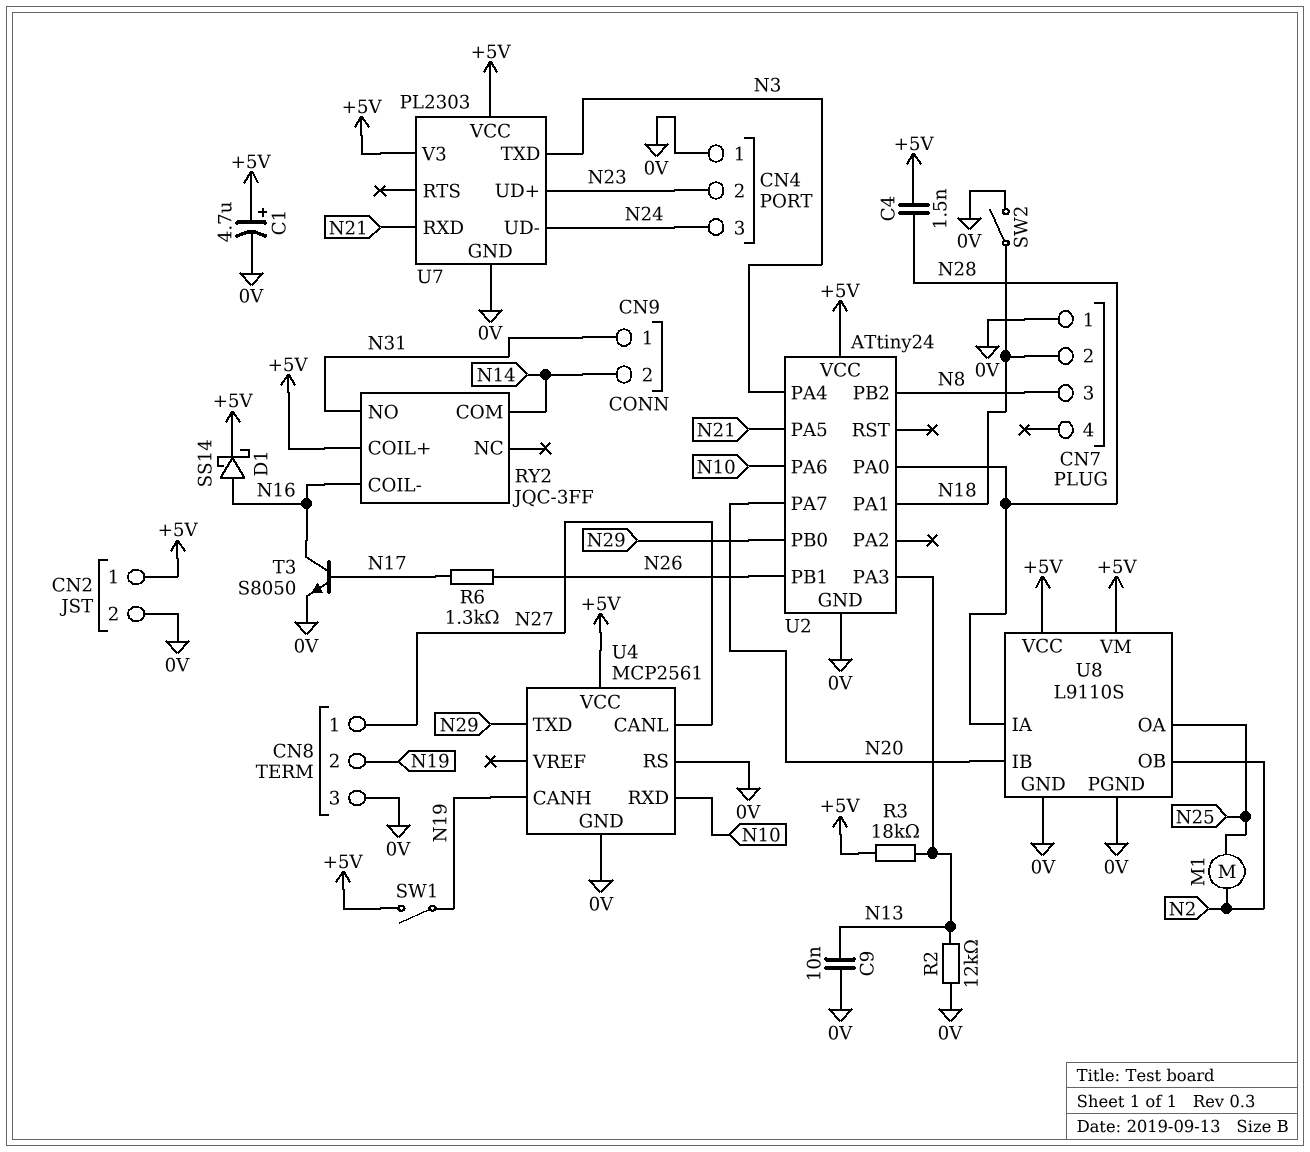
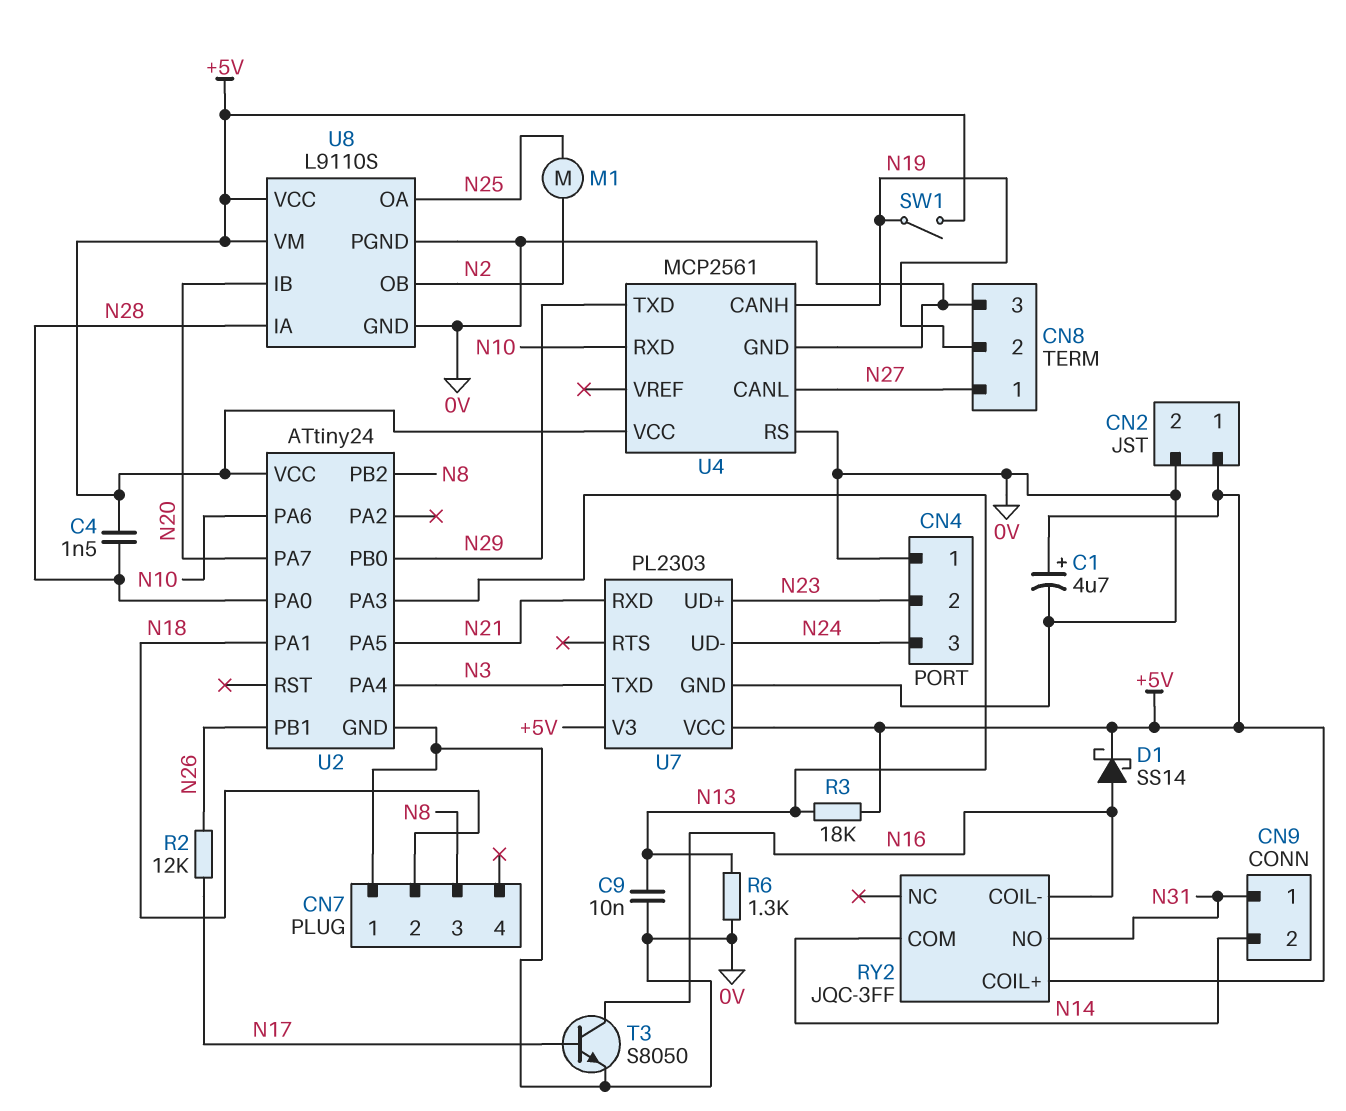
R2: 12k (0V, N13) -> 12k (N17, N26)
R6: 1.3k (N17, N26) -> 1.3k (0V, N13)
SW2: switch (0V, N18) -> none

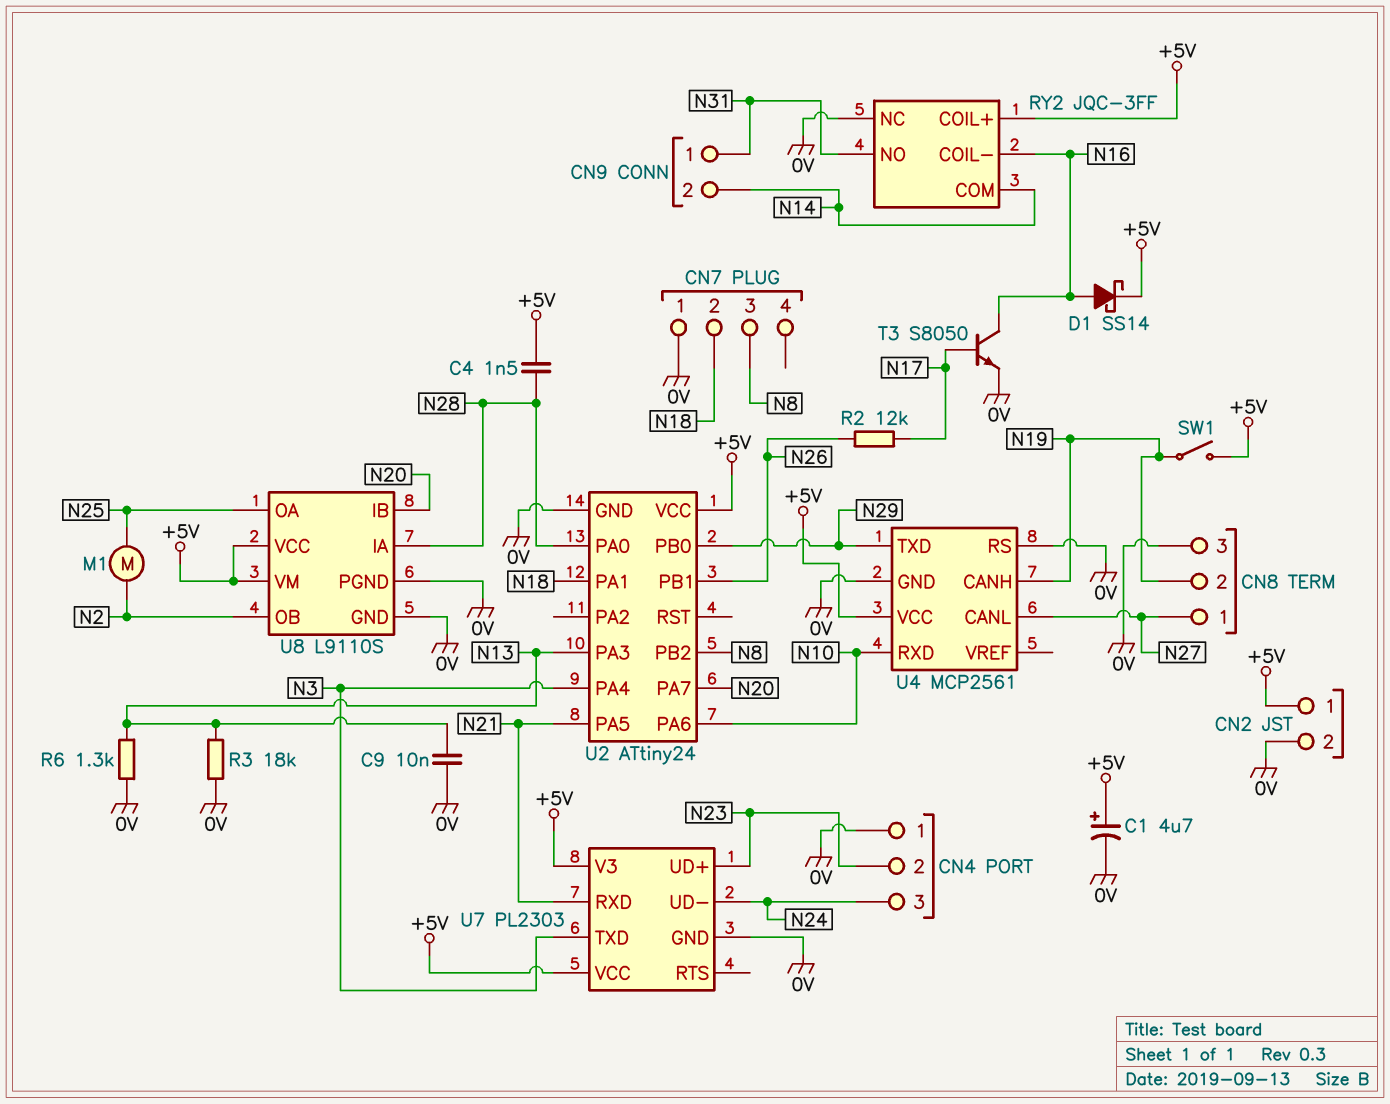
R3: 18k (+5V, N13) -> 18k (0V, N13)
RY2 pin NC: none -> 0V

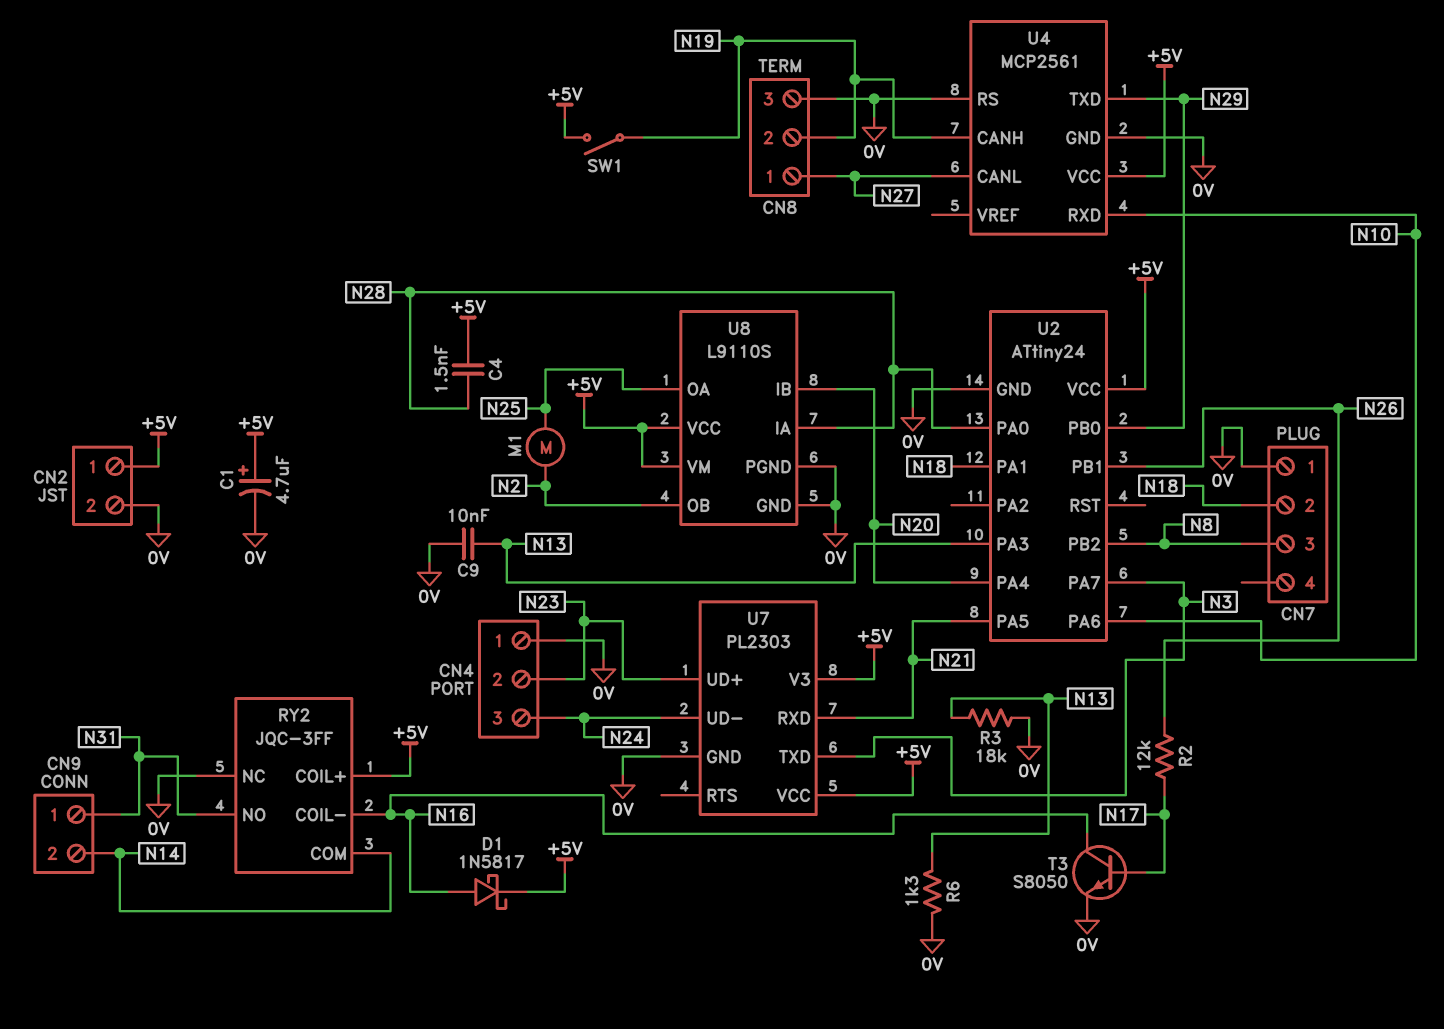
D1: schottky SS14 (A N16, K +5V) -> schottky 1N5817 (A N16, K +5V)
U2 pin PA4: N3 -> N20
U2 pin PA7: N20 -> N3

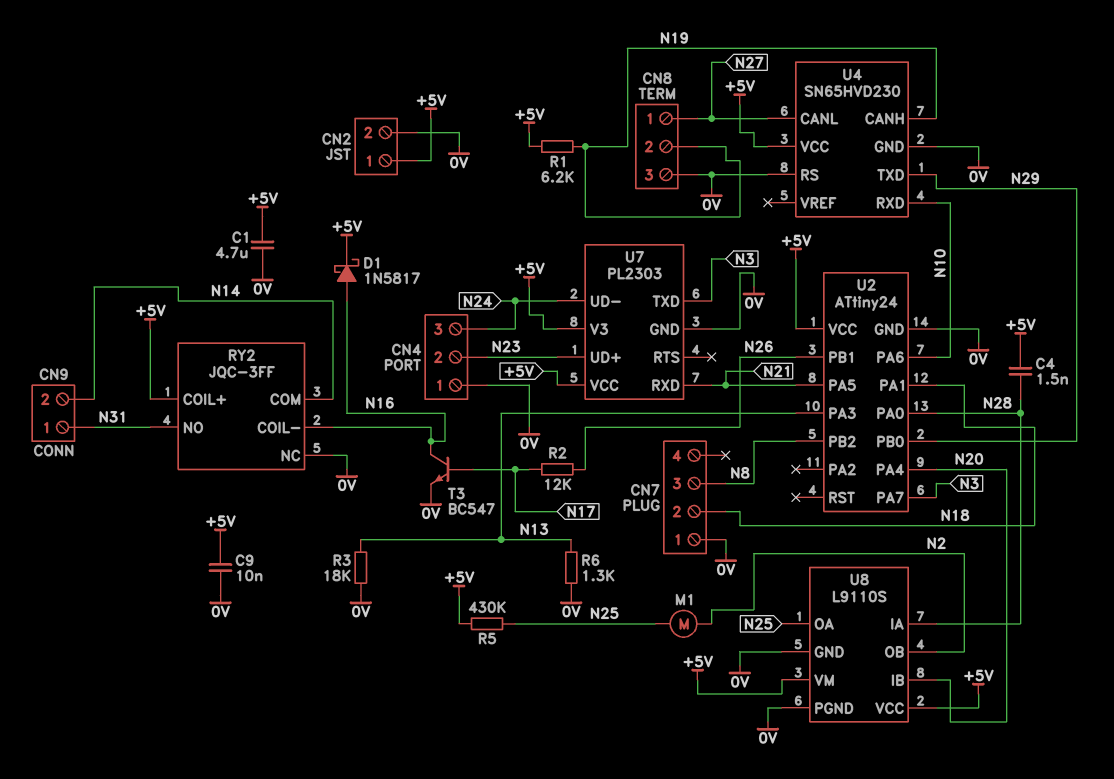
C1: 4.7uF (plus +5V, minus 0V) -> 4.7uF (+5V, 0V)
C9: 10nF (0V, N13) -> 10nF (+5V, 0V)
R1: none -> 6.2k (+5V, N19)
R5: none -> 430k (+5V, N25)
SW1: switch (+5V, N19) -> none
T3: NPN S8050 (B N17, C N16, E 0V) -> NPN BC547 (B N17, C N16, E 0V)
U4: MCP2561 -> SN65HVD230

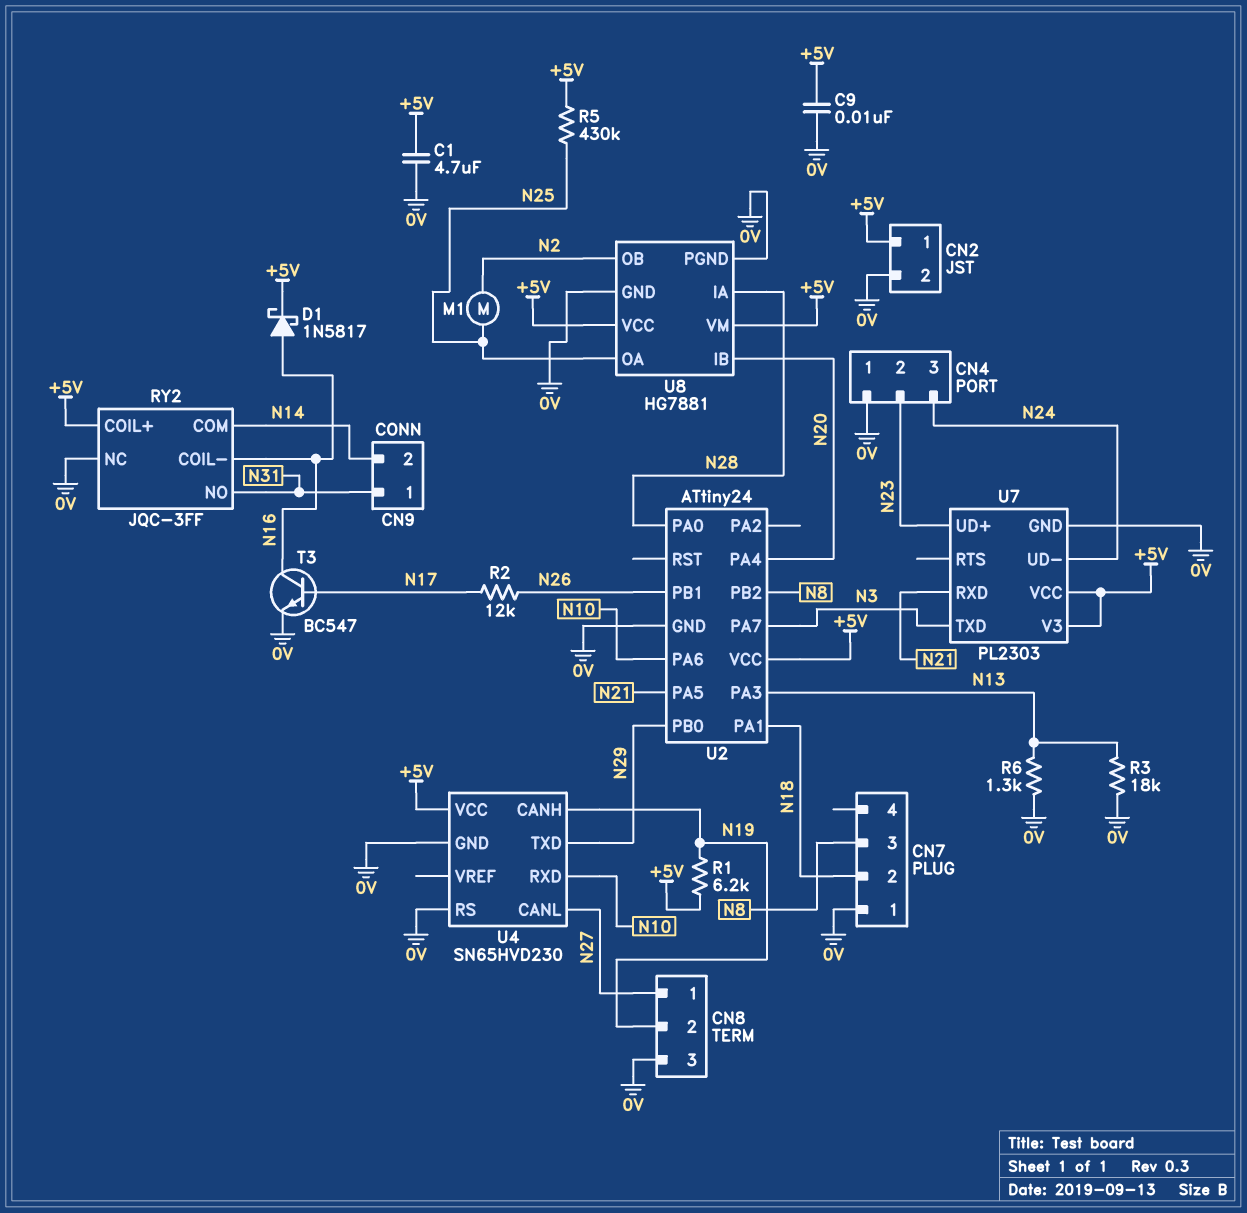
C4: 1.5nF (+5V, N28) -> none
U8: L9110S -> HG7881

